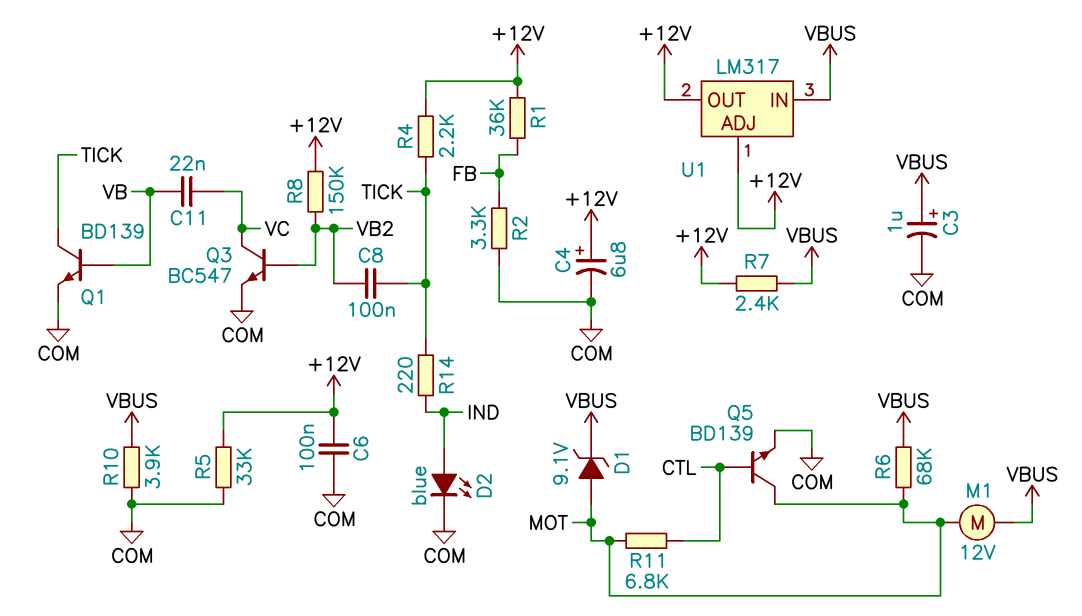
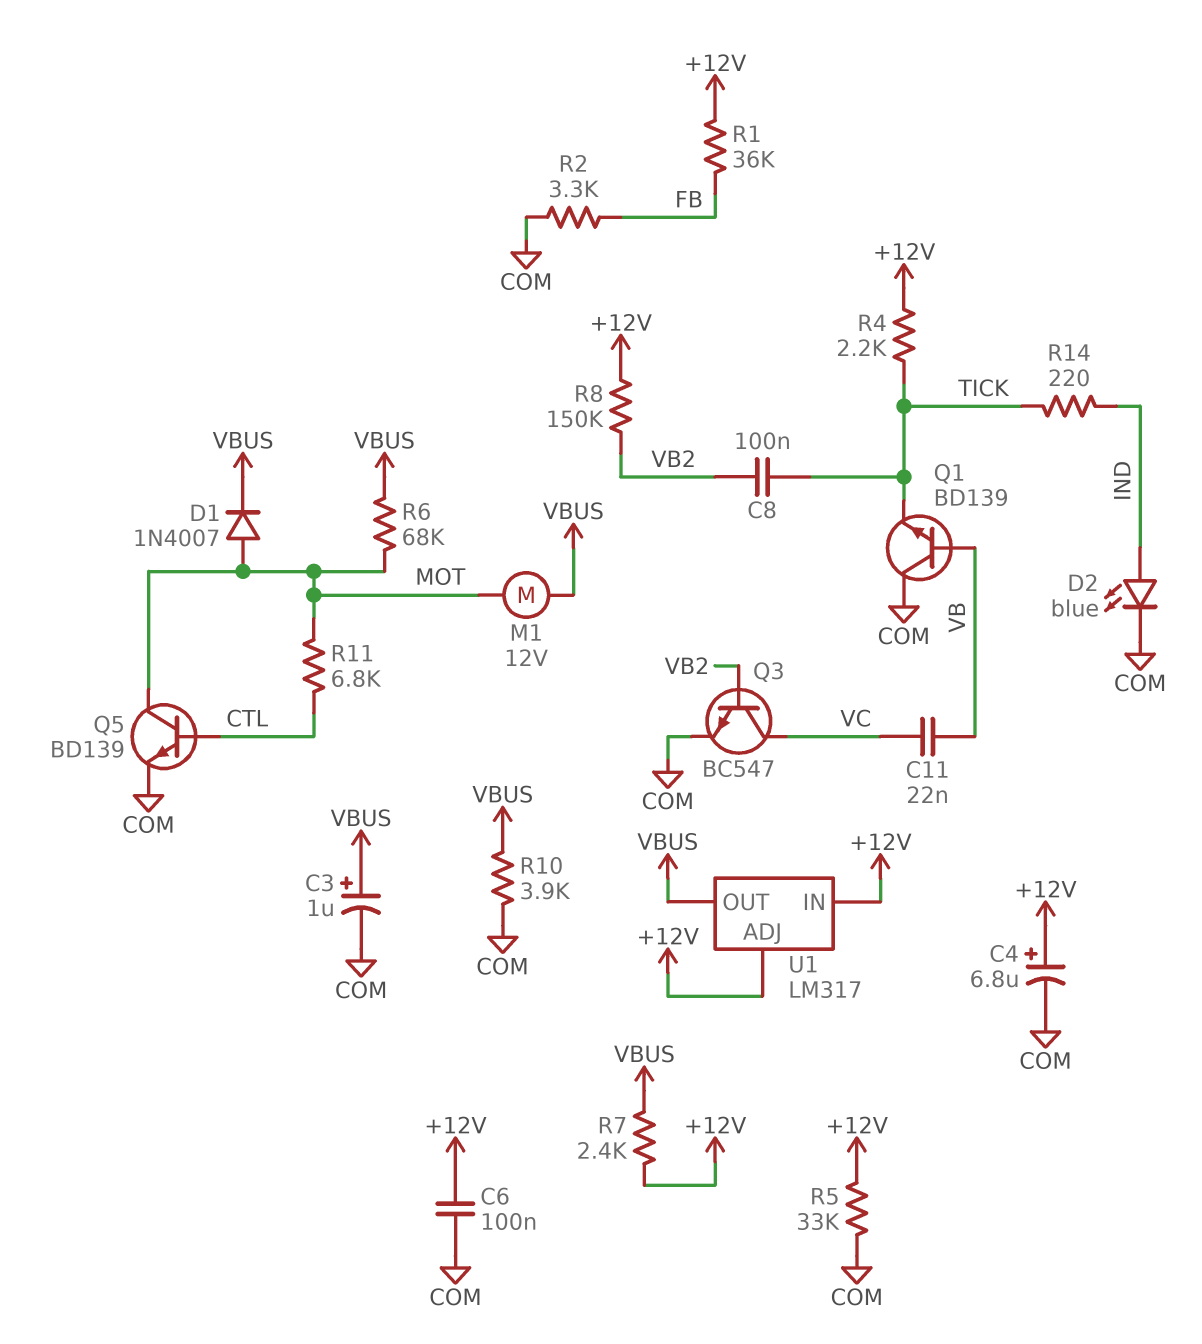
D1: zener 9.1V (A MOT, K VBUS) -> diode 1N4007 (A MOT, K VBUS)
Q1: NPN BD139 (B VB, C TICK, E COM) -> NPN BD139 (B VB, C COM, E TICK)
U1 pin IN: VBUS -> +12V
U1 pin OUT: +12V -> VBUS

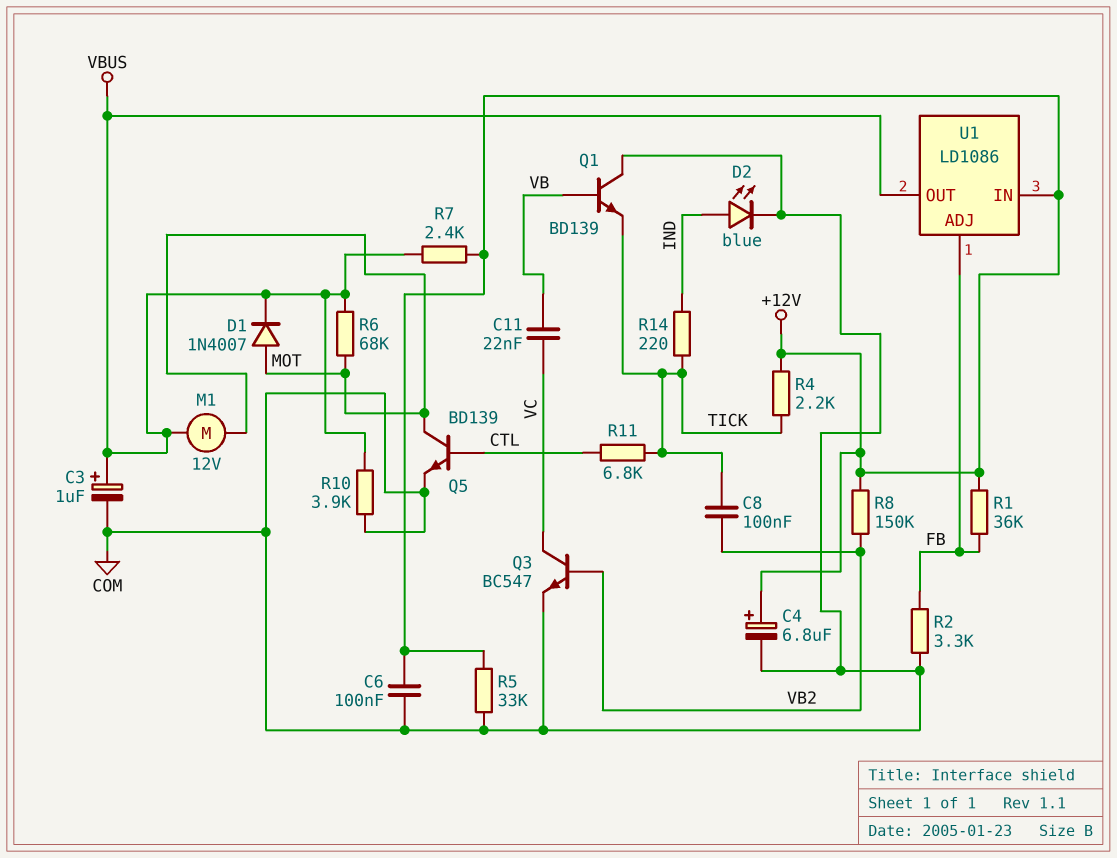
R11: 6.8k (CTL, MOT) -> 6.8k (CTL, TICK)
U1: LM317 -> LD1086
U1 pin ADJ: +12V -> FB

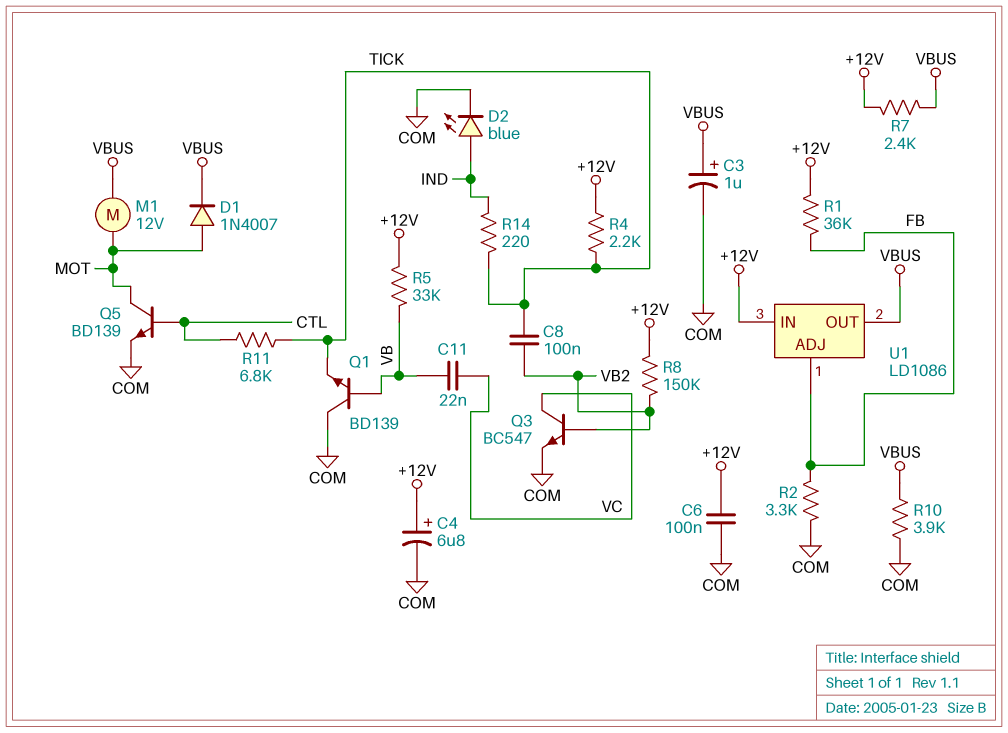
R5: 33k (+12V, COM) -> 33k (+12V, VB)
R6: 68k (MOT, VBUS) -> none

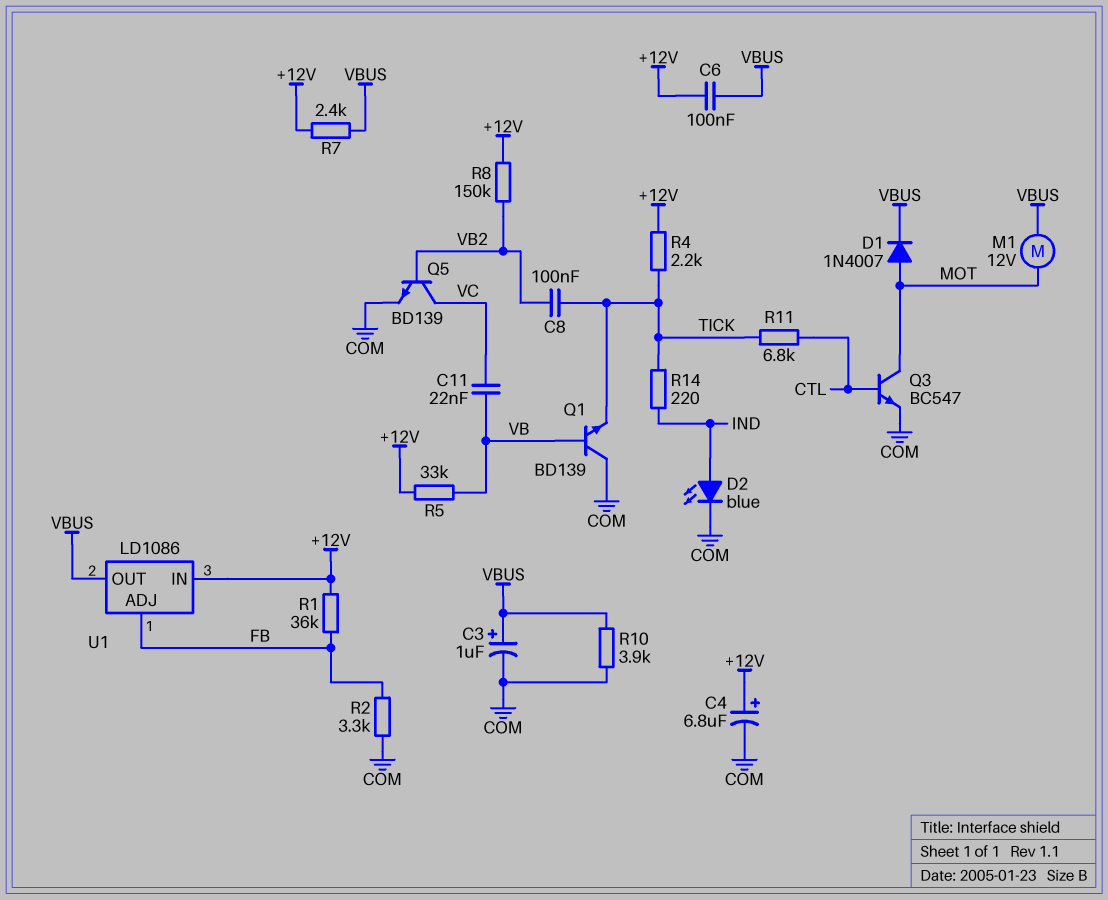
C6: 100nF (+12V, COM) -> 100nF (+12V, VBUS)
Q3: NPN BC547 (B VB2, C VC, E COM) -> NPN BC547 (B CTL, C MOT, E COM)
Q5: NPN BD139 (B CTL, C MOT, E COM) -> NPN BD139 (B VB2, C VC, E COM)

